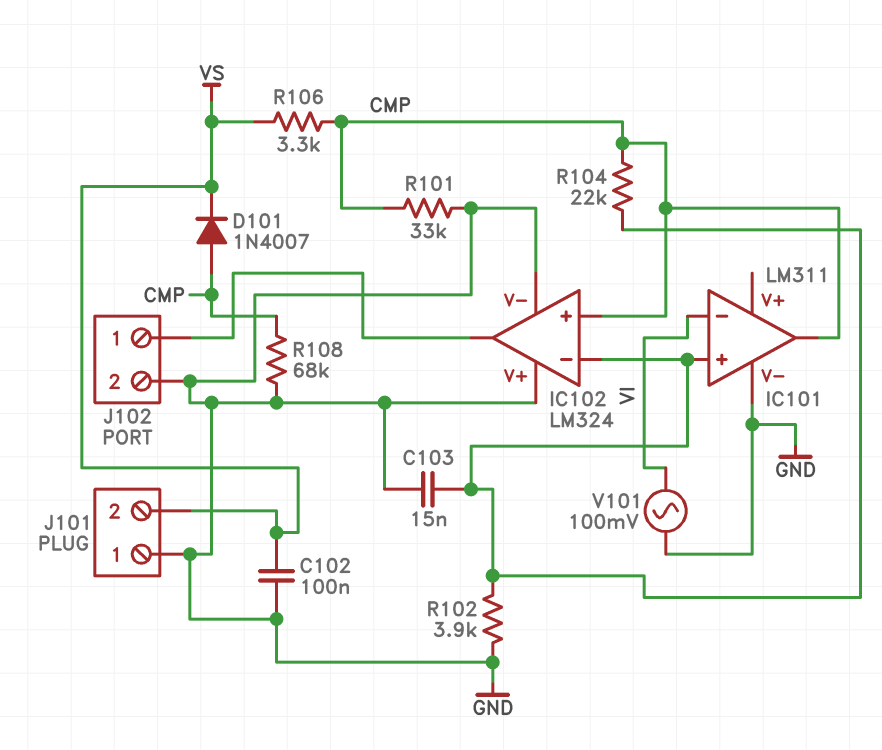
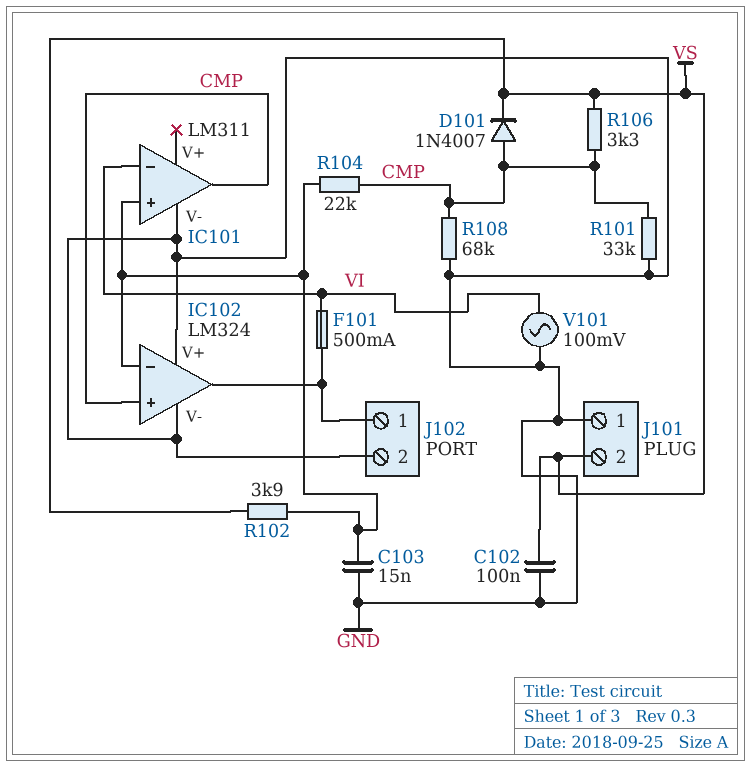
F101: none -> 500mA (IC102/out, VI)
R102: 3.9k (GND, IC101/in+) -> 3.9k (IC101/in+, VS)

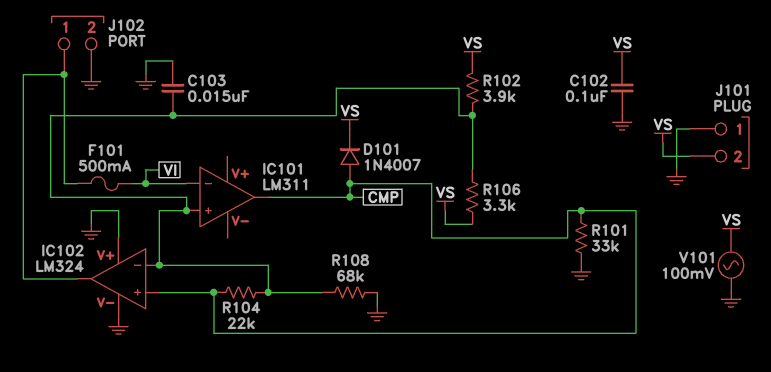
IC101 pin V-: GND -> none
R106: 3.3k (CMP, VS) -> 3.3k (IC101/in+, VS)
R108: 68k (CMP, GND) -> 68k (GND, IC101/in+)
V101: AC 100mV (GND, VI) -> AC 100mV (GND, VS)

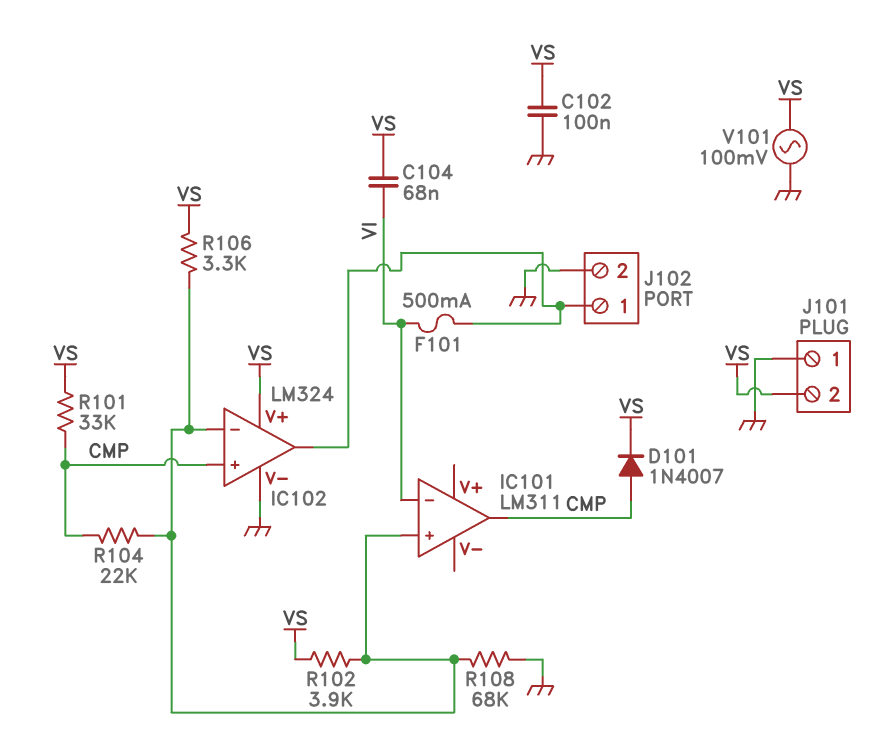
C103: 15nF (GND, IC101/in+) -> none
C104: none -> 68nF (VI, VS)
IC102 pin V+: GND -> VS
R101: 33k (CMP, GND) -> 33k (CMP, VS)

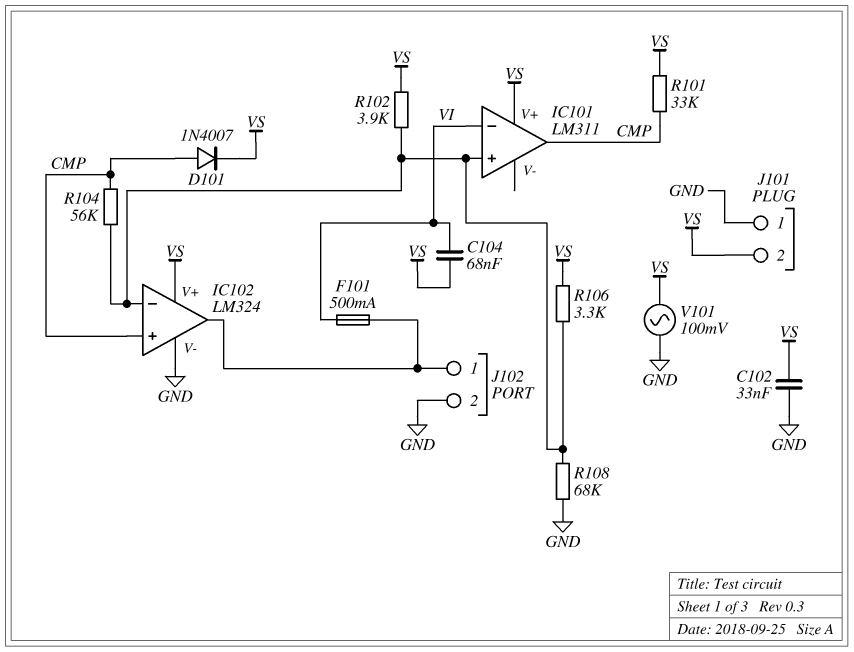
C102: 100nF (GND, VS) -> 33nF (GND, VS)
IC101 pin V+: none -> VS
R104: 22k (CMP, IC101/in+) -> 56k (CMP, IC101/in+)

